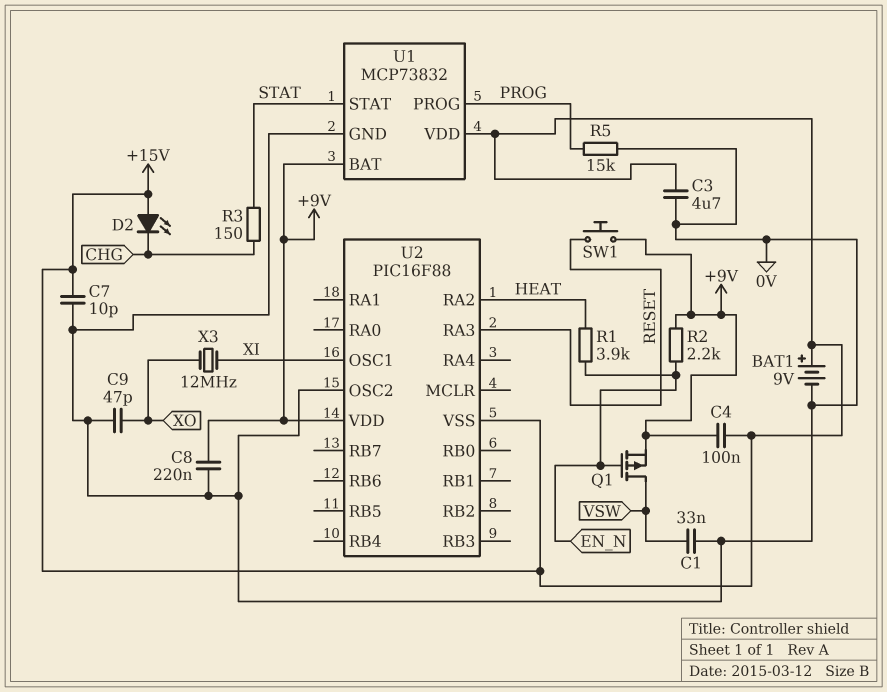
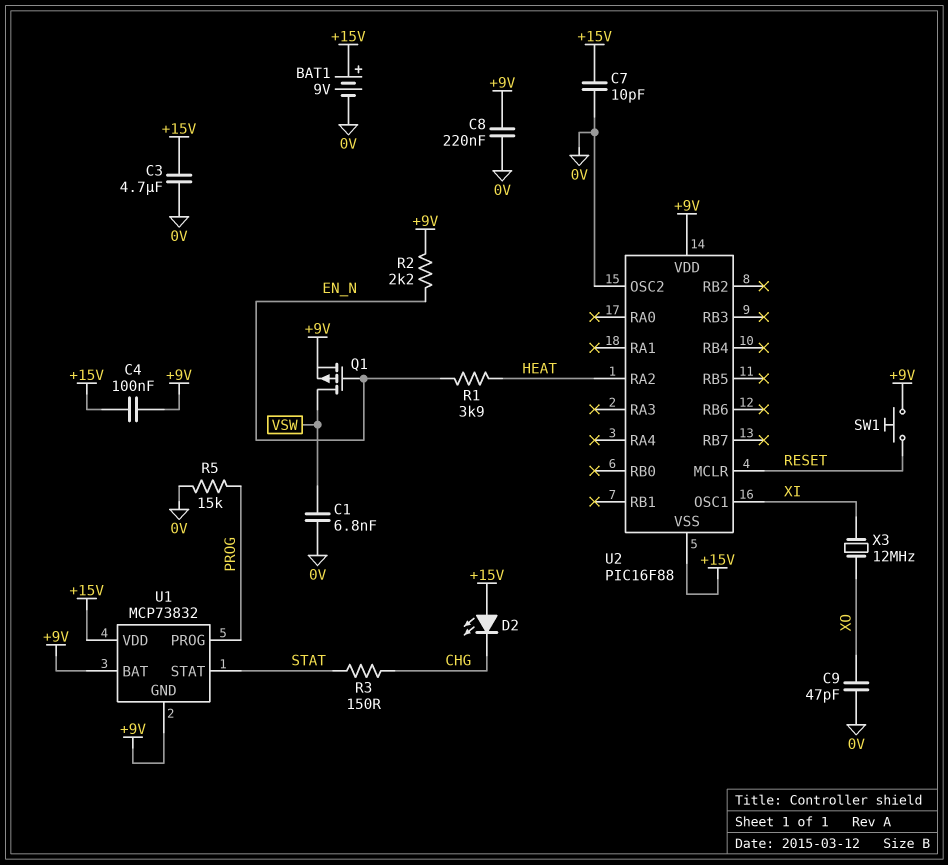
C1: 33nF (0V, VSW) -> 6.8nF (0V, VSW)
U1 pin GND: 0V -> +9V
U2 pin MCLR: none -> RESET
U2 pin RA3: RESET -> none

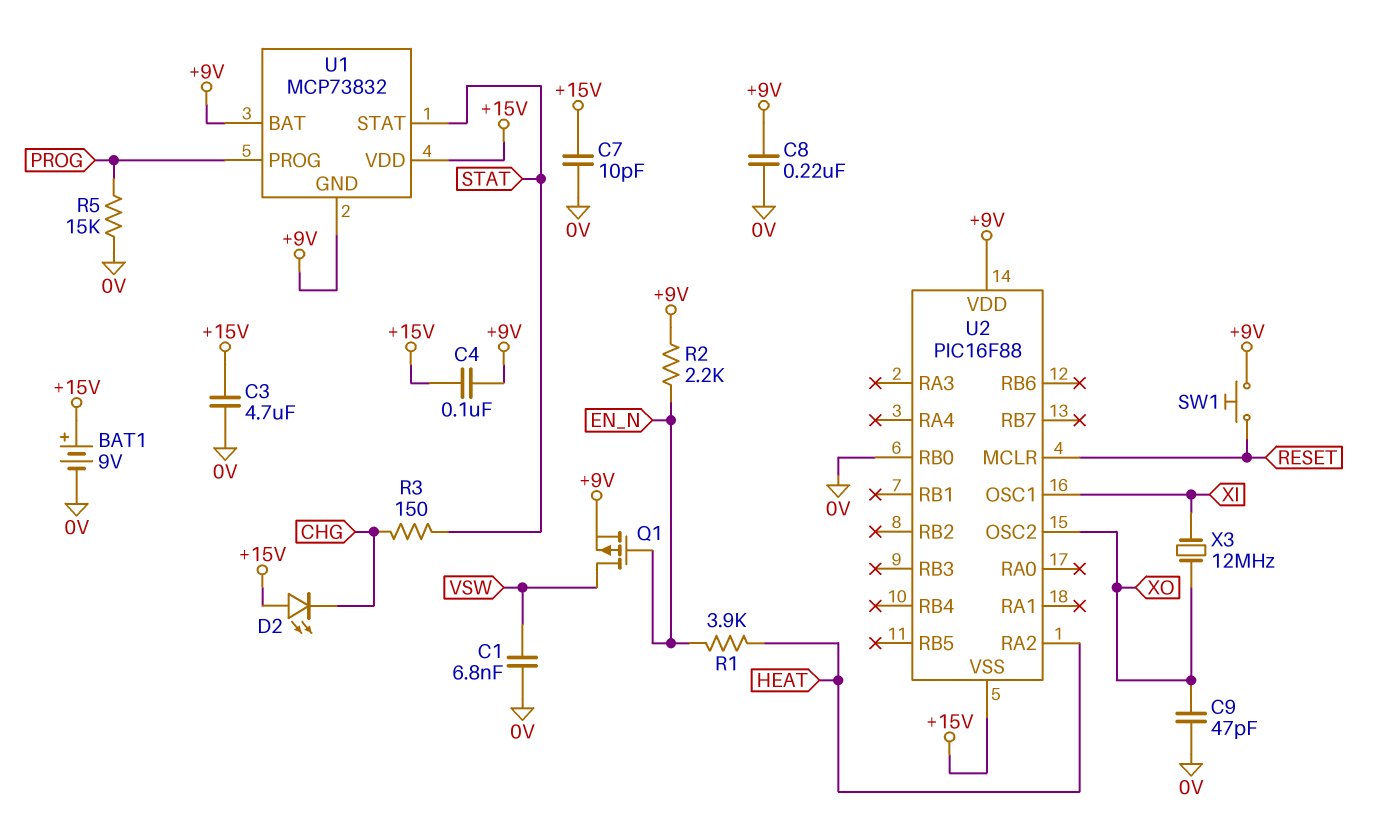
U2 pin OSC2: 0V -> XO
U2 pin RB0: none -> 0V

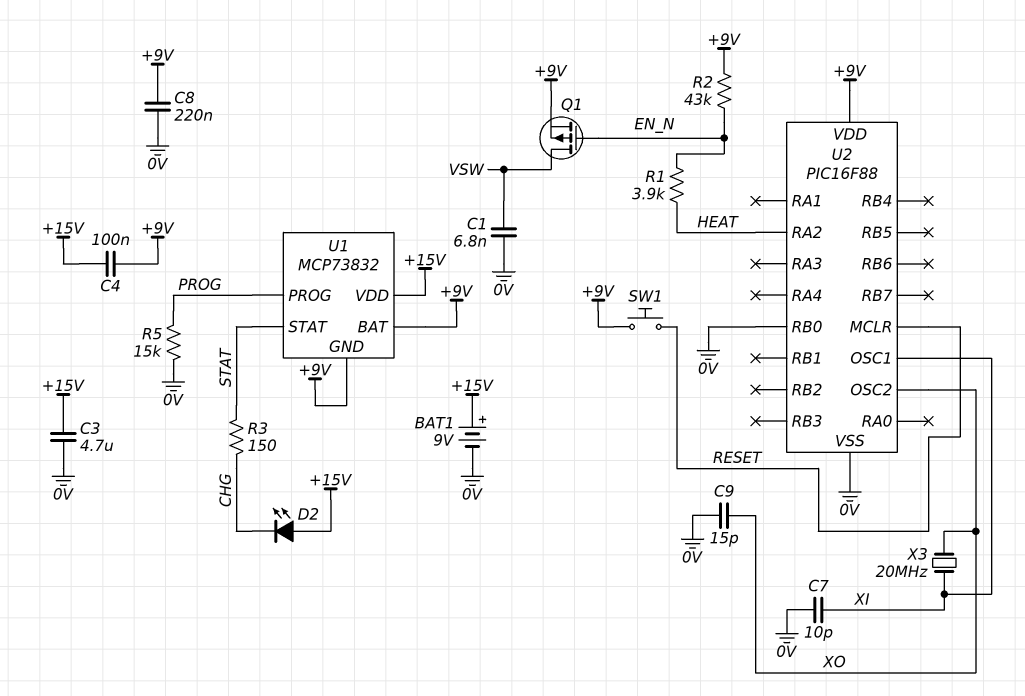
C7: 10pF (+15V, 0V) -> 10pF (0V, XI)
C9: 47pF (0V, XO) -> 15pF (0V, XO)
R2: 2.2k (+9V, EN_N) -> 43k (+9V, EN_N)
U2 pin VSS: +15V -> 0V
X3: 12MHz (XI, XO) -> 20MHz (XI, XO)

